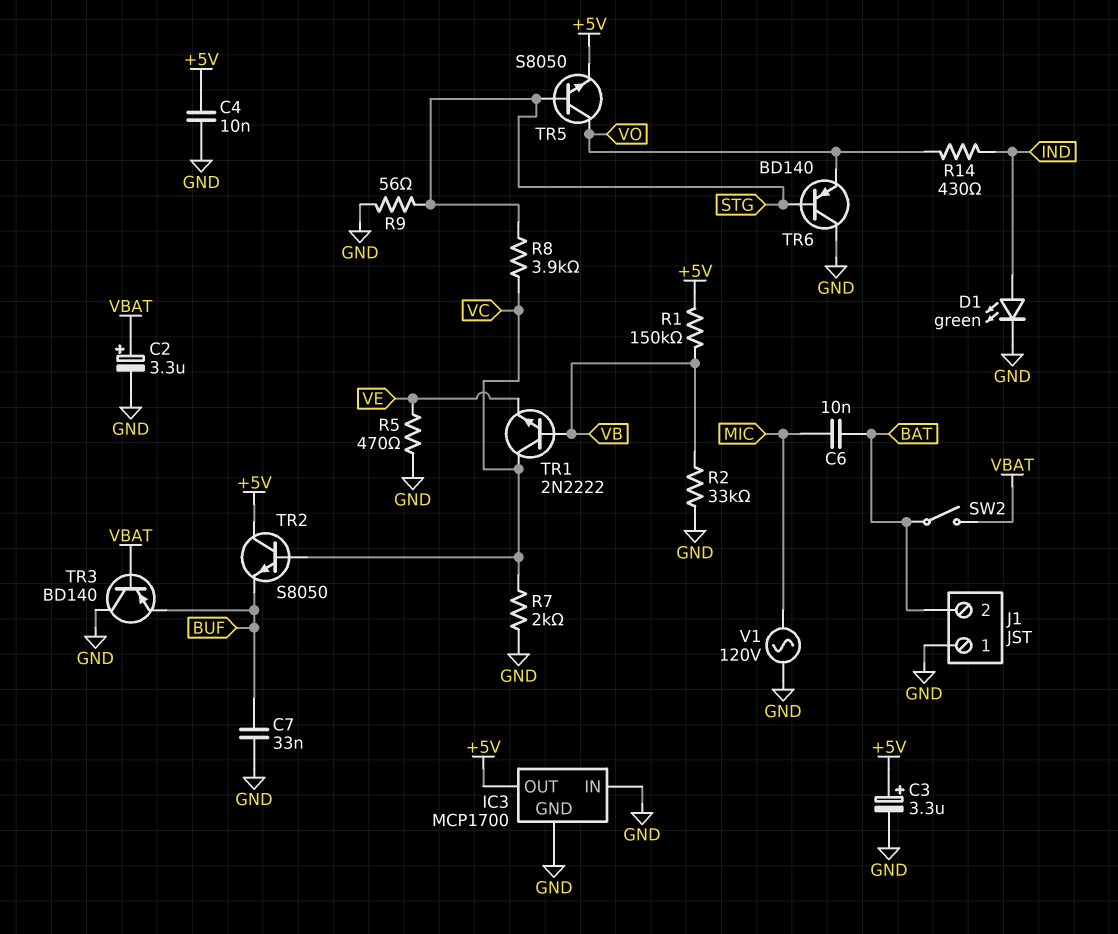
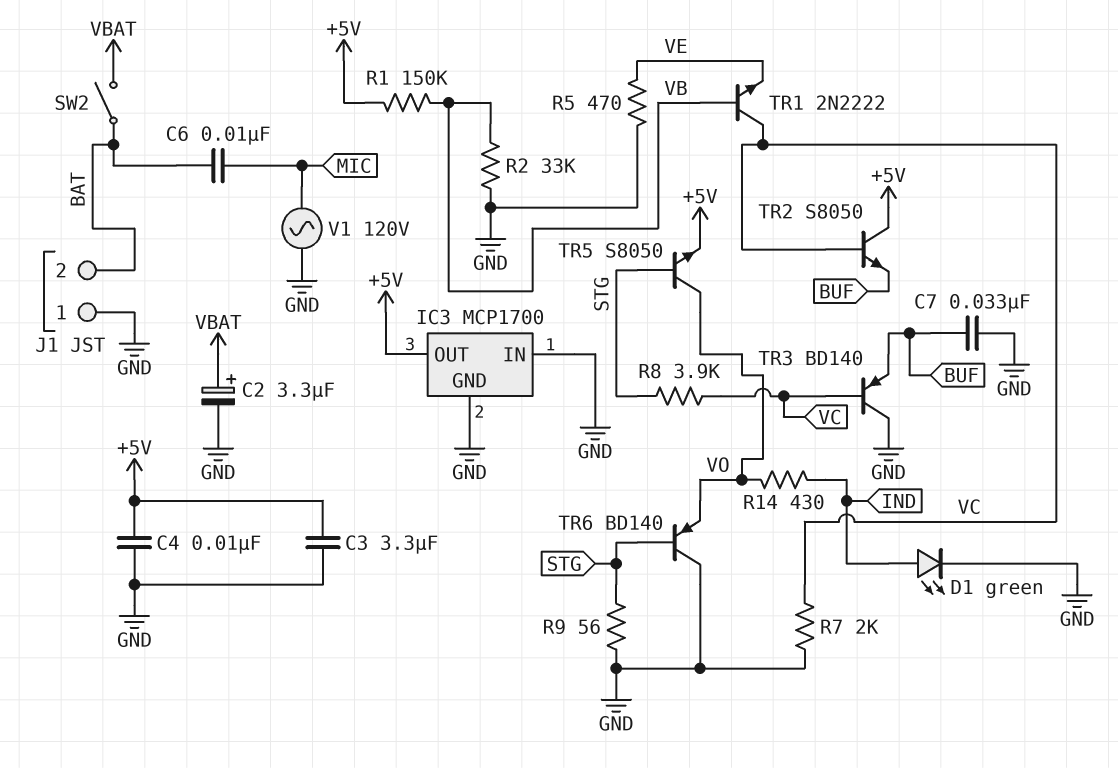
C3: 3.3uF (plus +5V, minus GND) -> 3.3uF (+5V, GND)
TR3: PNP BD140 (B VBAT, C GND, E BUF) -> PNP BD140 (B VC, C GND, E BUF)

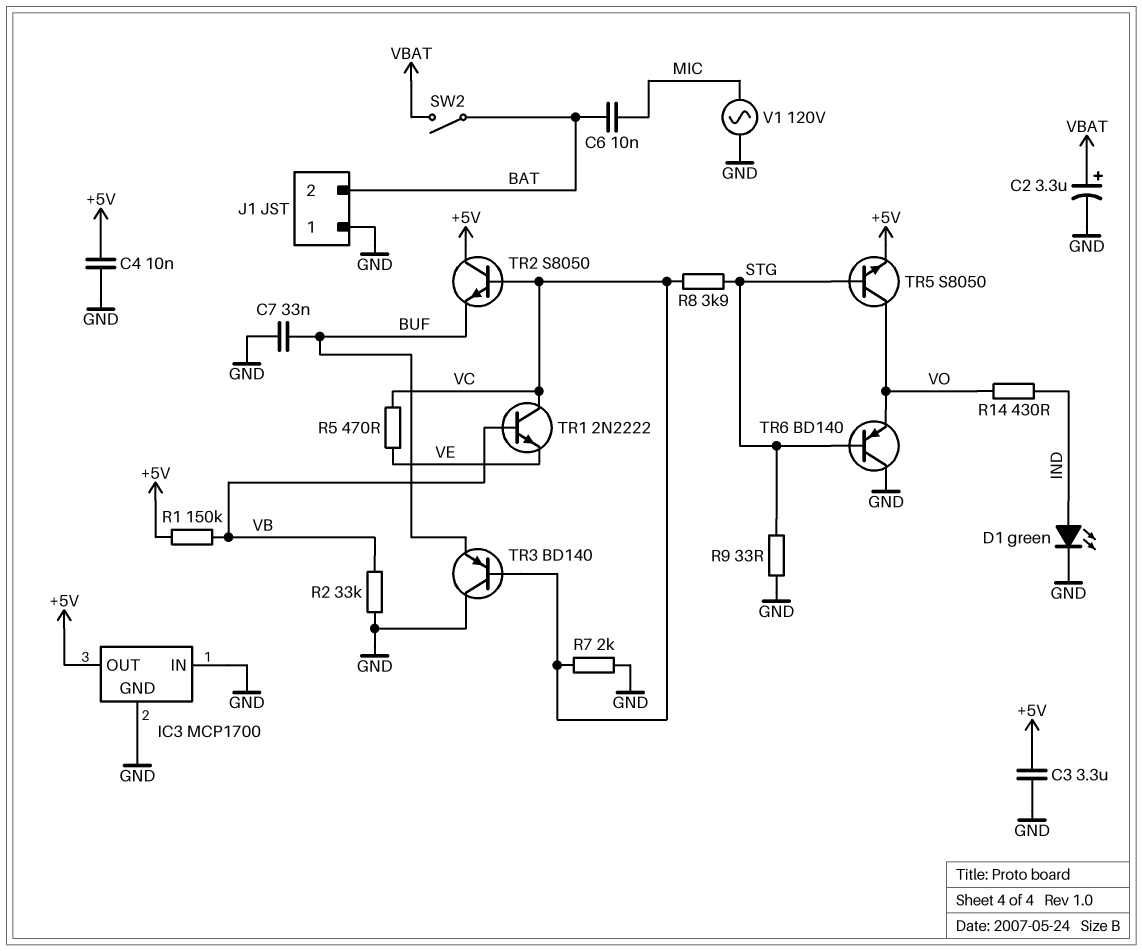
R5: 470 (GND, VE) -> 470 (VC, VE)
R9: 56 (GND, STG) -> 33 (GND, STG)

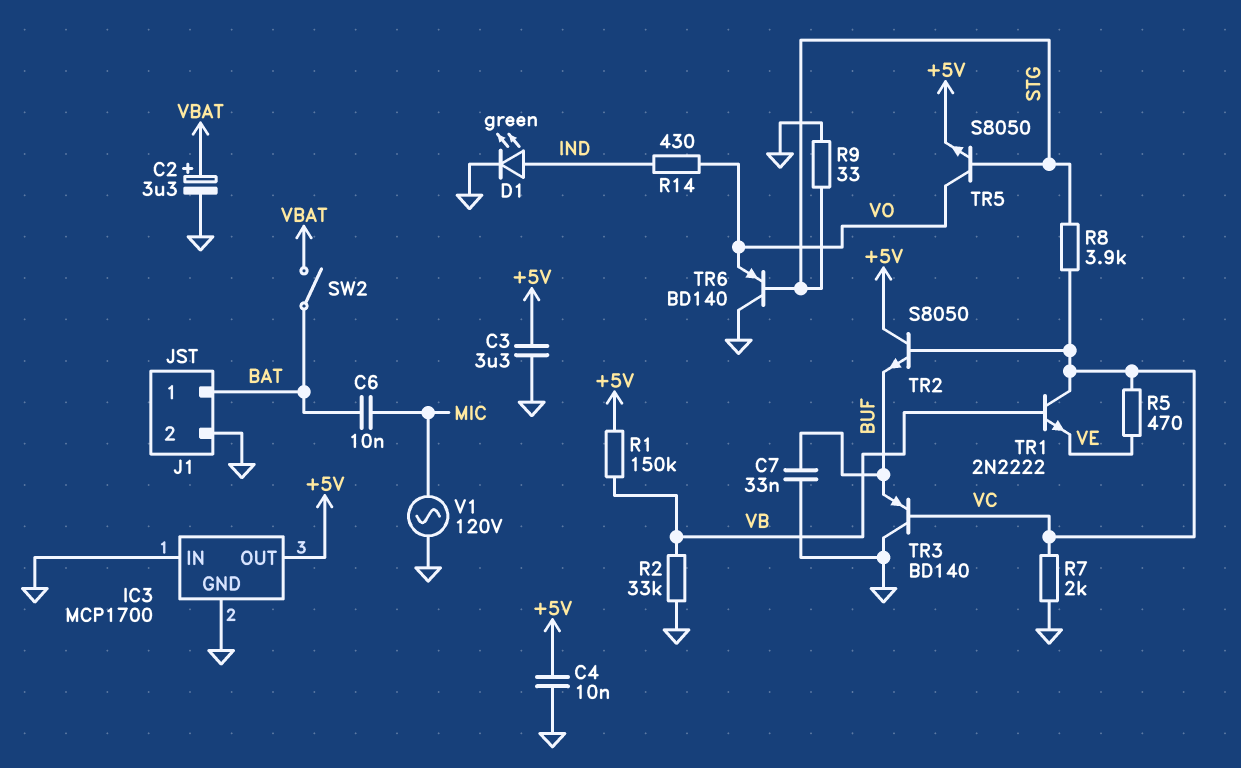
J1 pin 1: GND -> BAT
J1 pin 2: BAT -> GND

